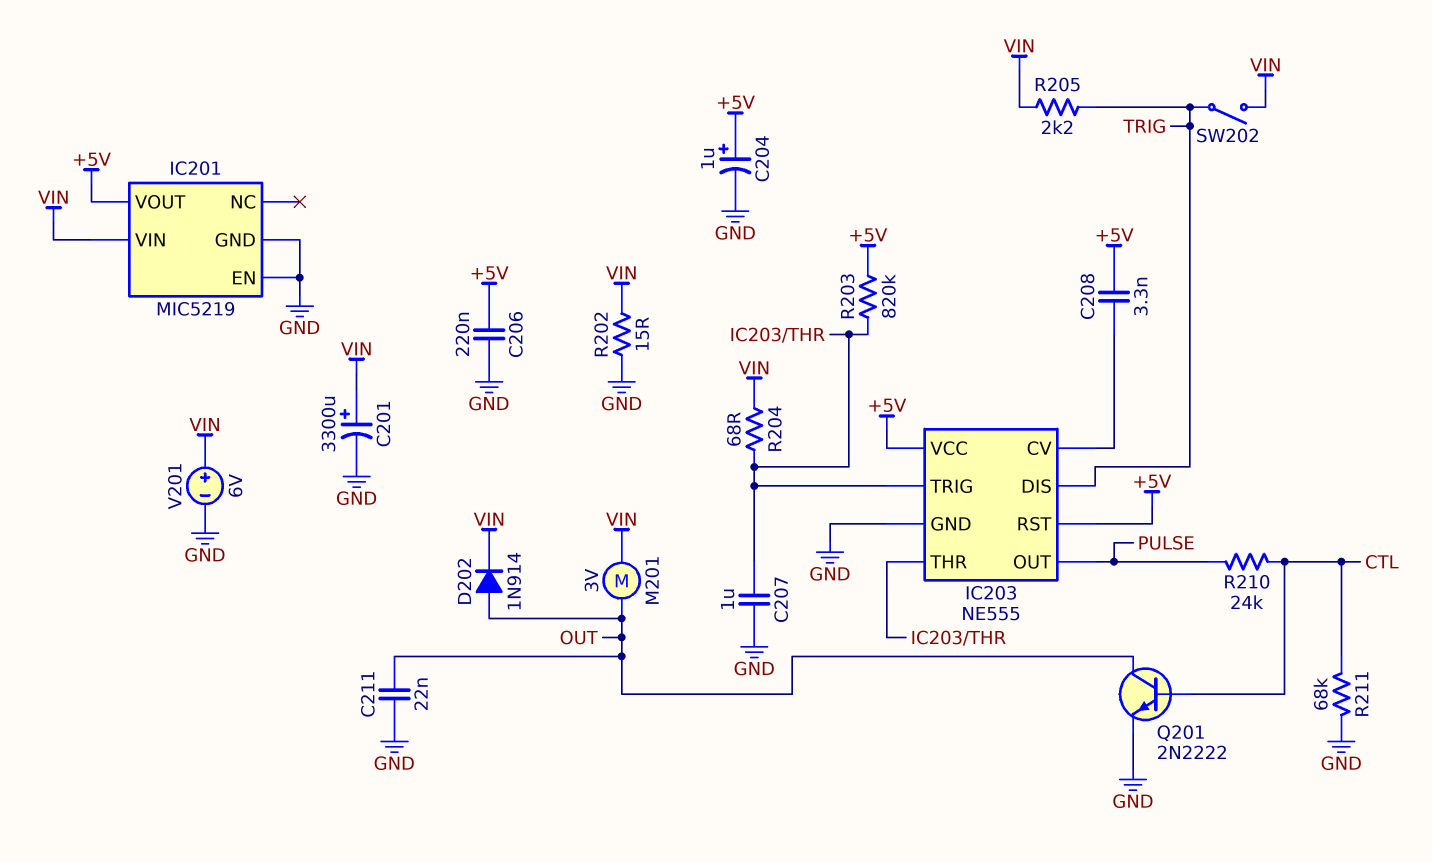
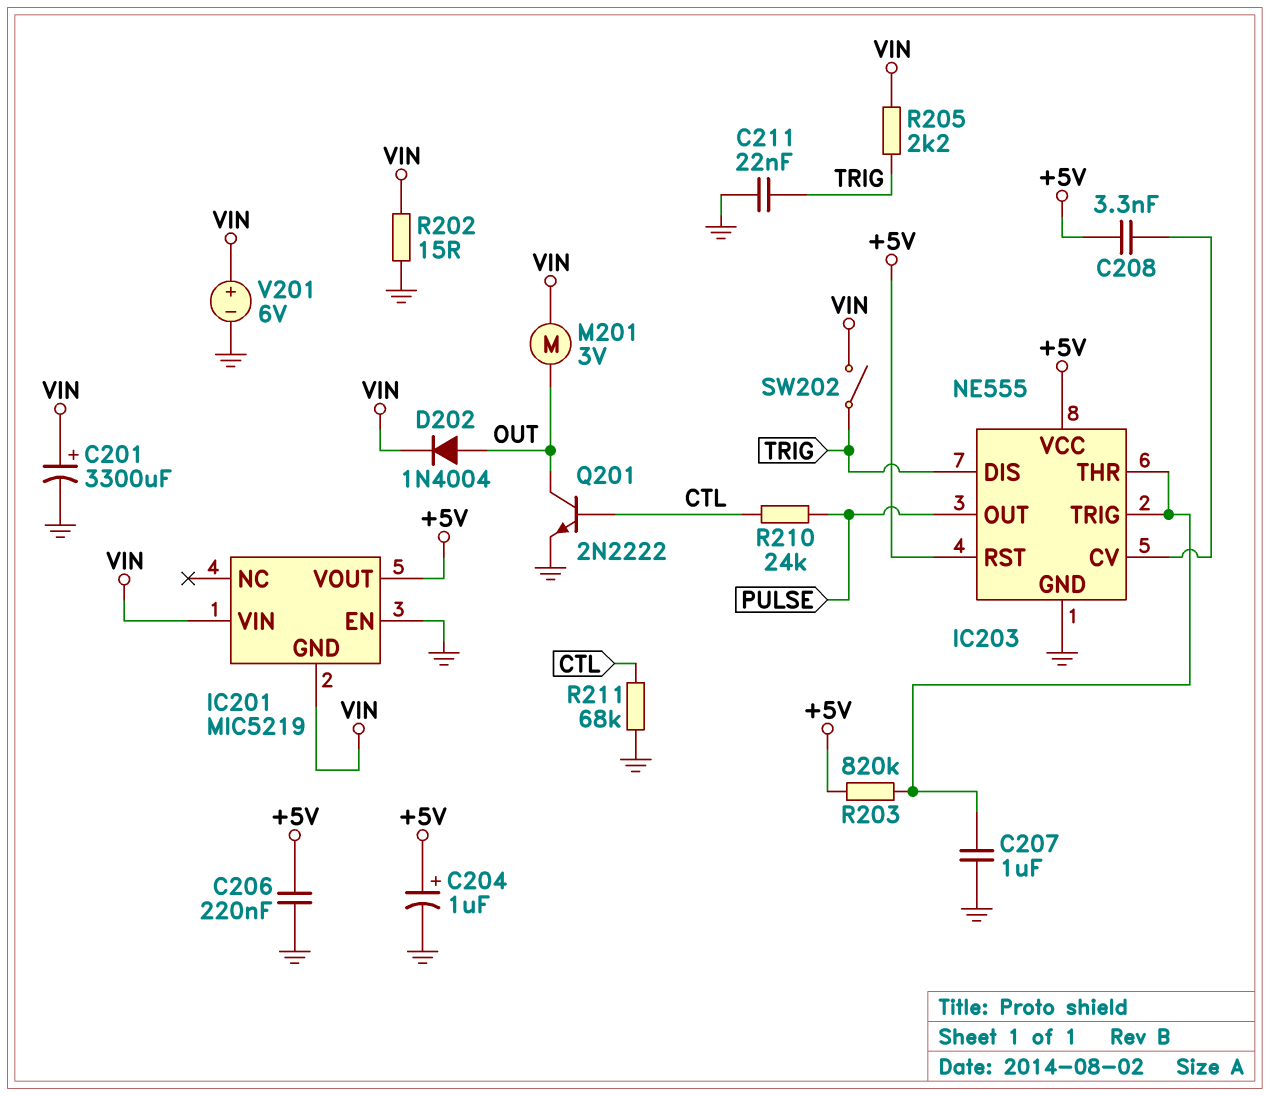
C211: 22nF (GND, OUT) -> 22nF (GND, TRIG)
D202: diode 1N914 (A OUT, K VIN) -> diode 1N4004 (A OUT, K VIN)
IC201 pin GND: GND -> VIN
R204: 68 (IC203/THR, VIN) -> none

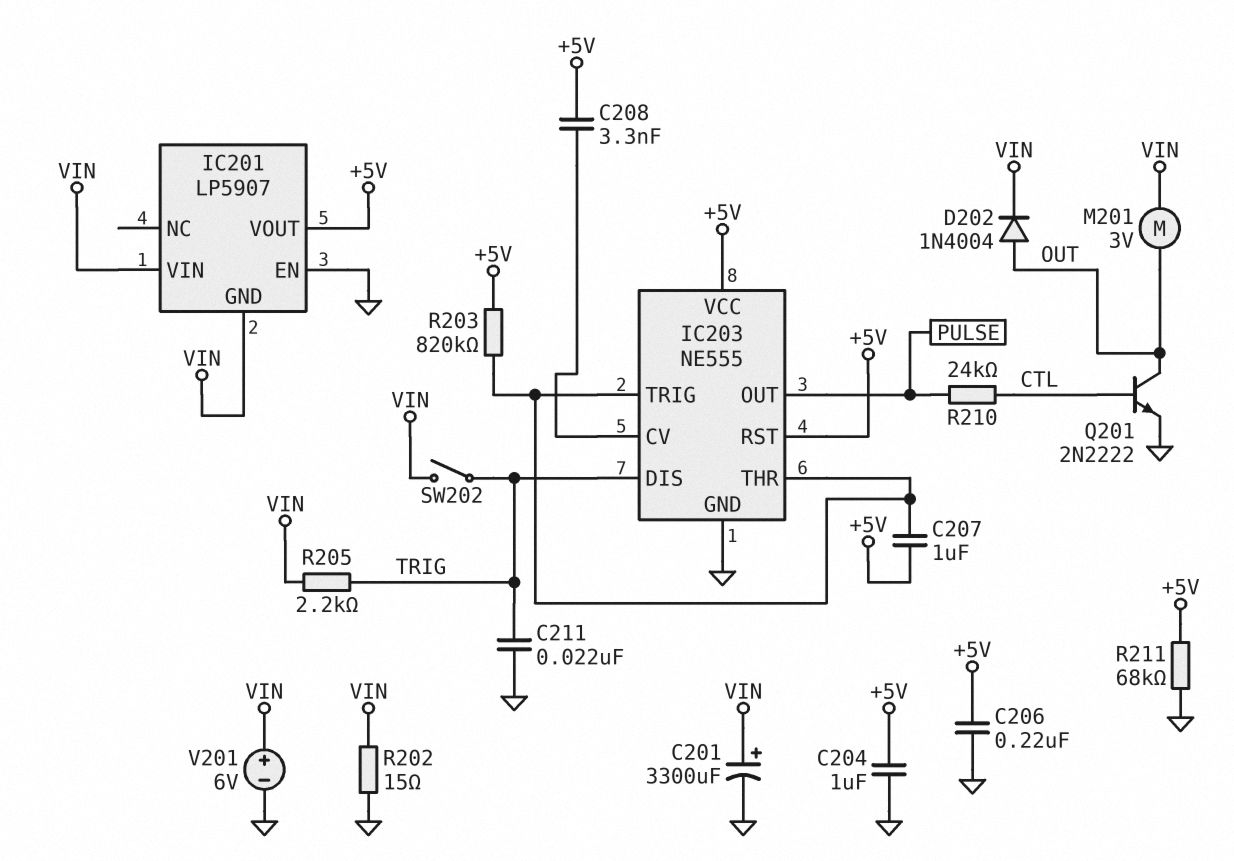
C204: 1uF (plus +5V, minus GND) -> 1uF (+5V, GND)
C207: 1uF (GND, IC203/THR) -> 1uF (+5V, IC203/THR)
IC201: MIC5219 -> LP5907
R211: 68k (CTL, GND) -> 68k (+5V, GND)

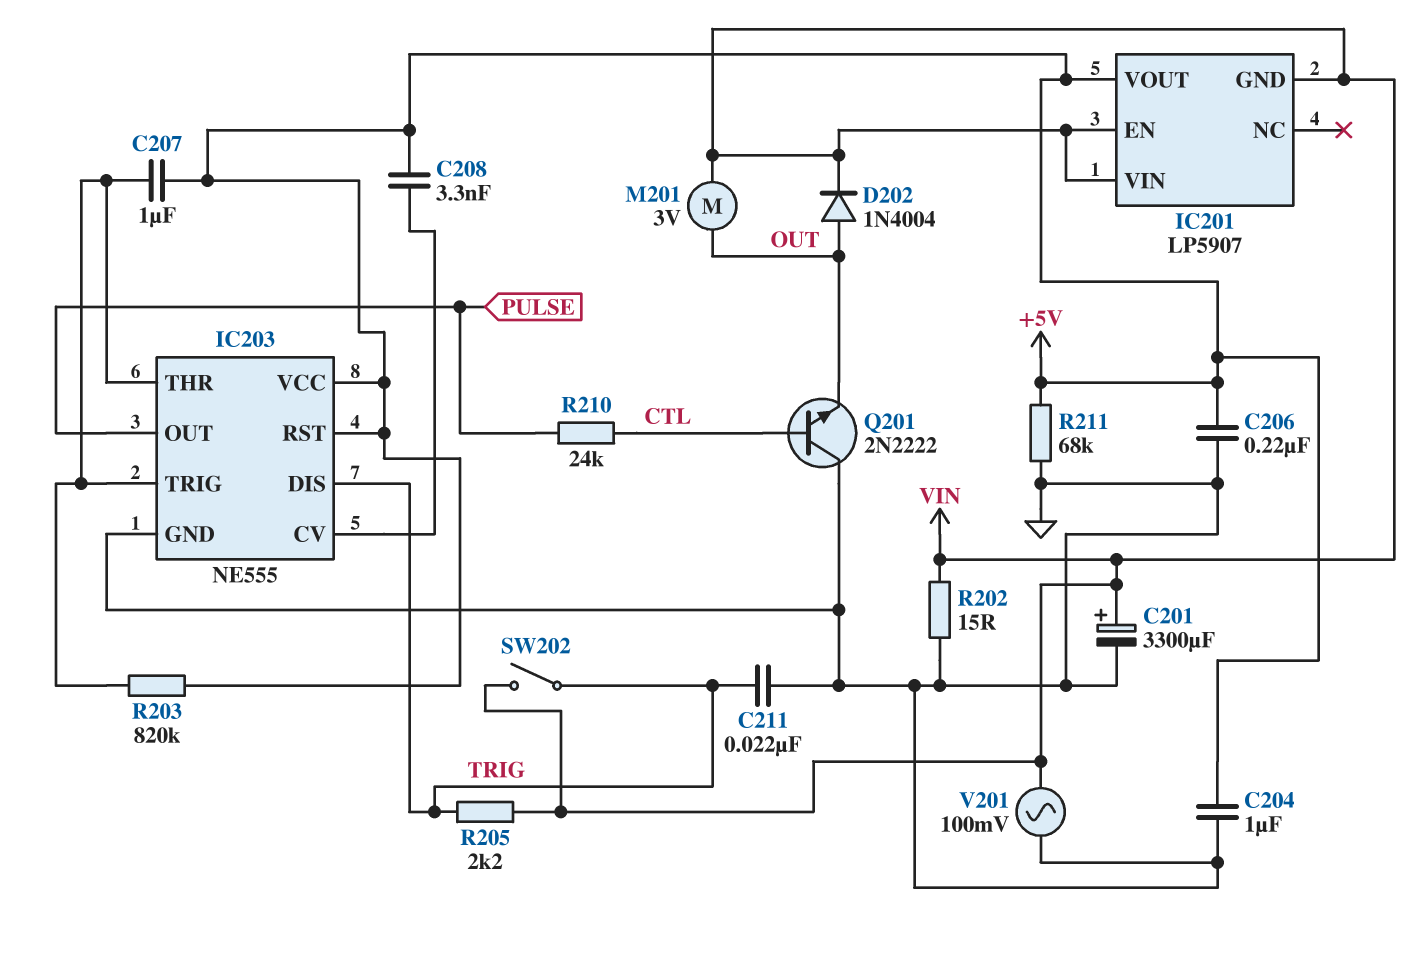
IC201 pin EN: GND -> VIN
Q201: NPN 2N2222 (B CTL, C OUT, E GND) -> NPN 2N2222 (B CTL, C GND, E OUT)
V201: 6V (plus VIN, minus GND) -> AC 100mV (GND, VIN)

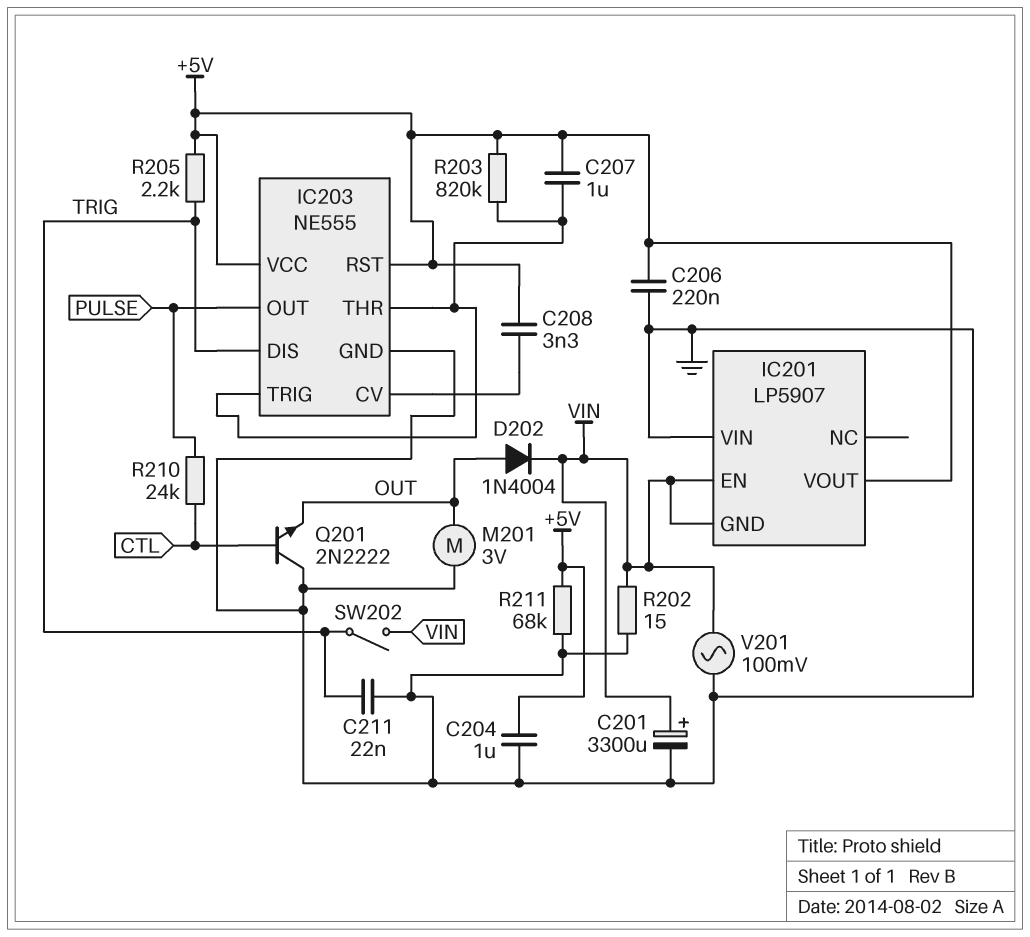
IC201 pin VIN: VIN -> GND
M201: motor 3V (OUT, VIN) -> motor 3V (GND, OUT)
R205: 2.2k (TRIG, VIN) -> 2.2k (+5V, TRIG)

